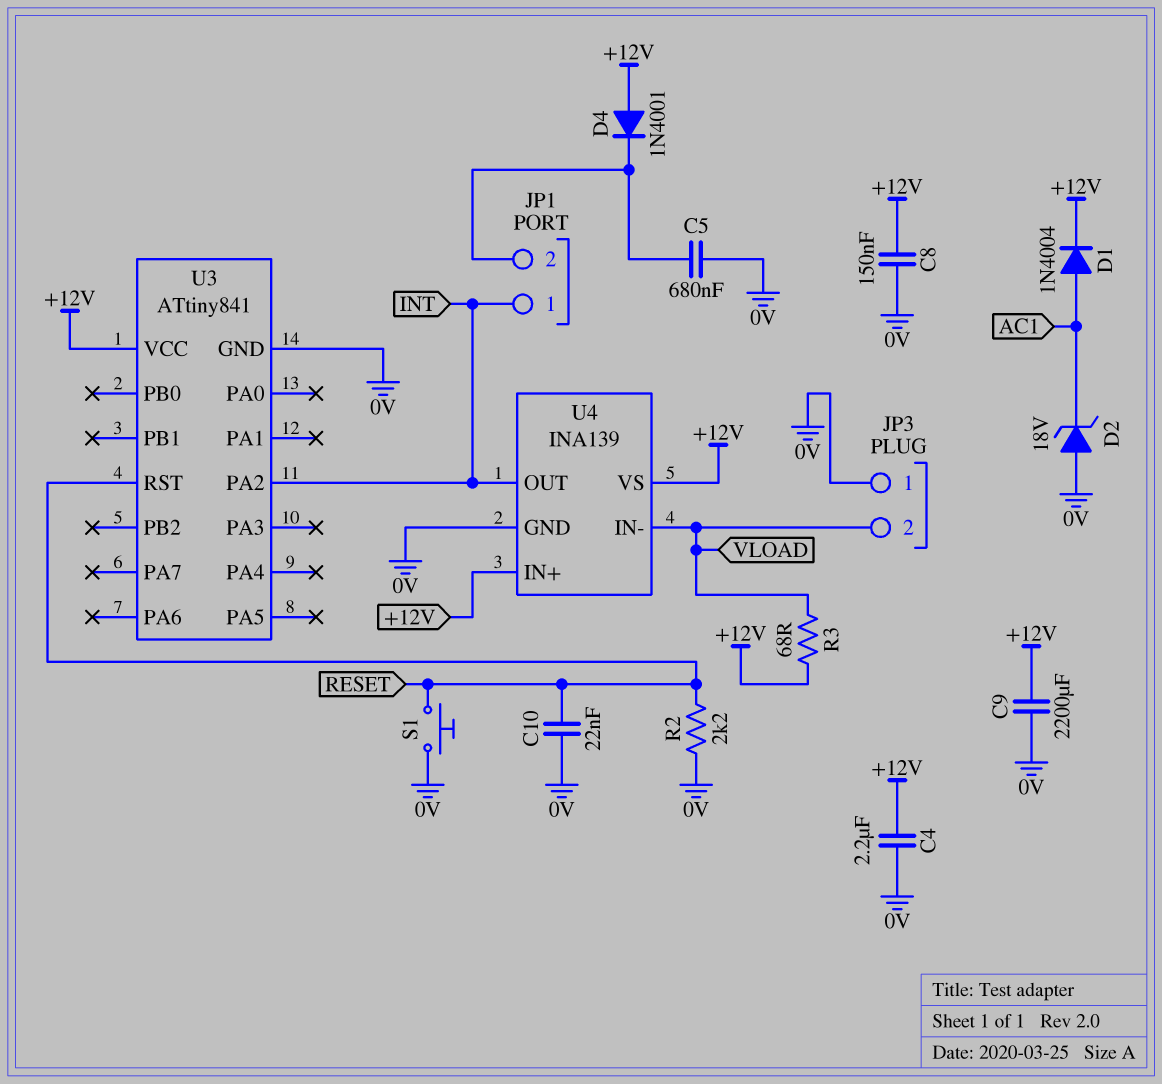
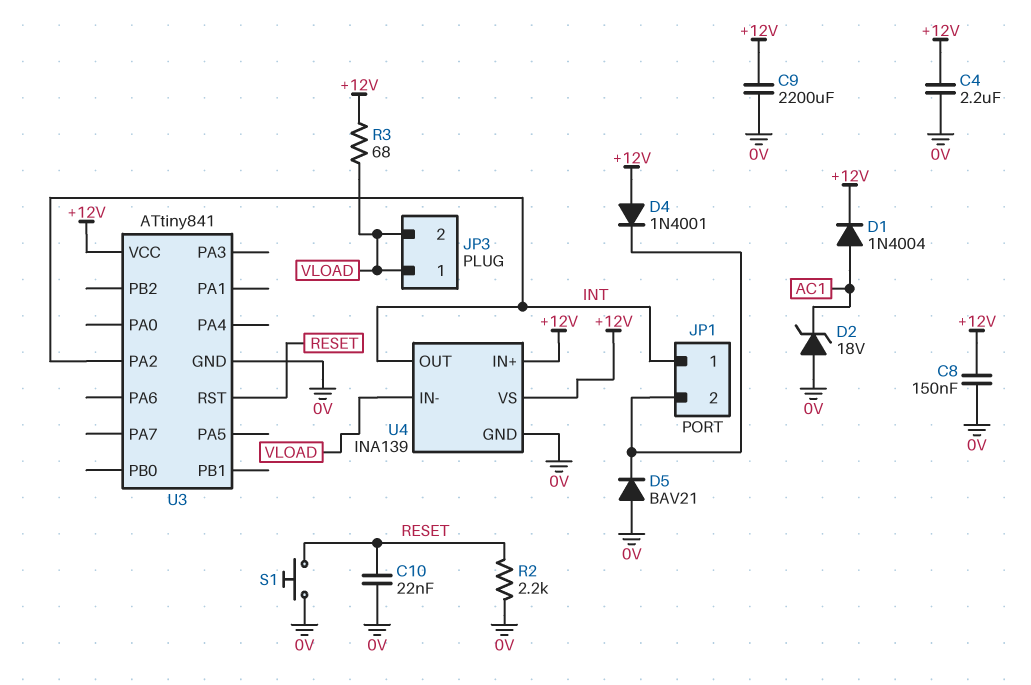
C5: 680nF (0V, JP1/2) -> none
D5: none -> diode BAV21 (A 0V, K JP1/2)
JP3 pin 1: 0V -> VLOAD

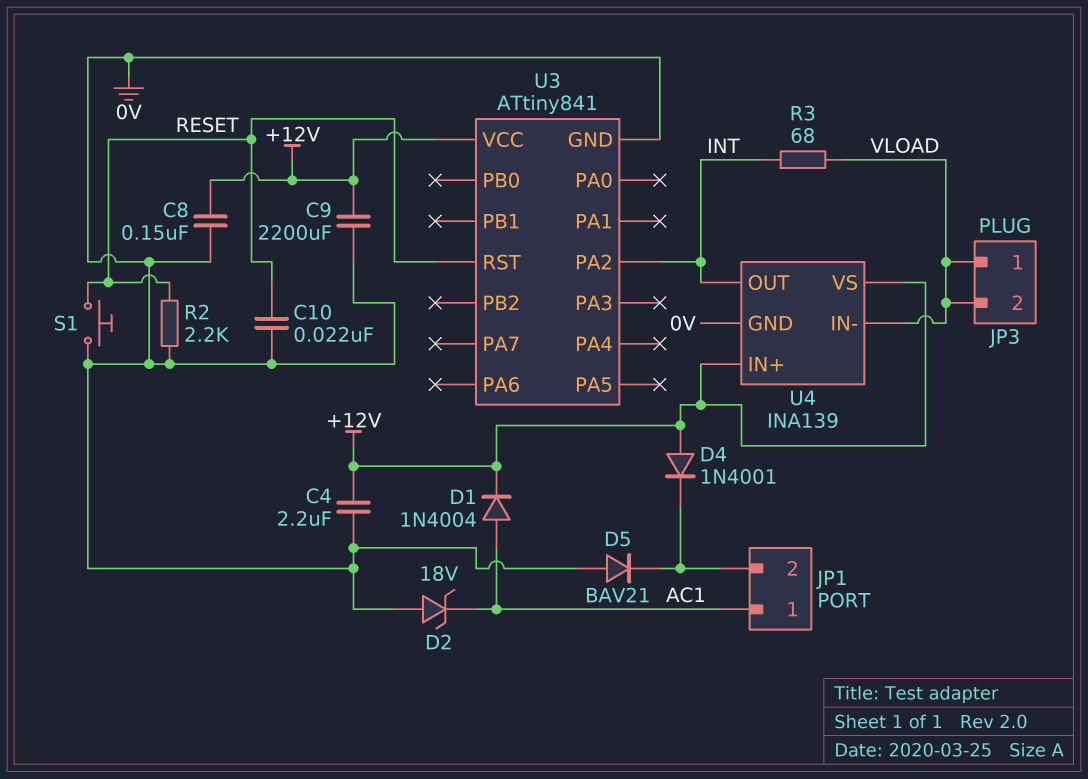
JP1 pin 1: INT -> AC1
R3: 68 (+12V, VLOAD) -> 68 (INT, VLOAD)

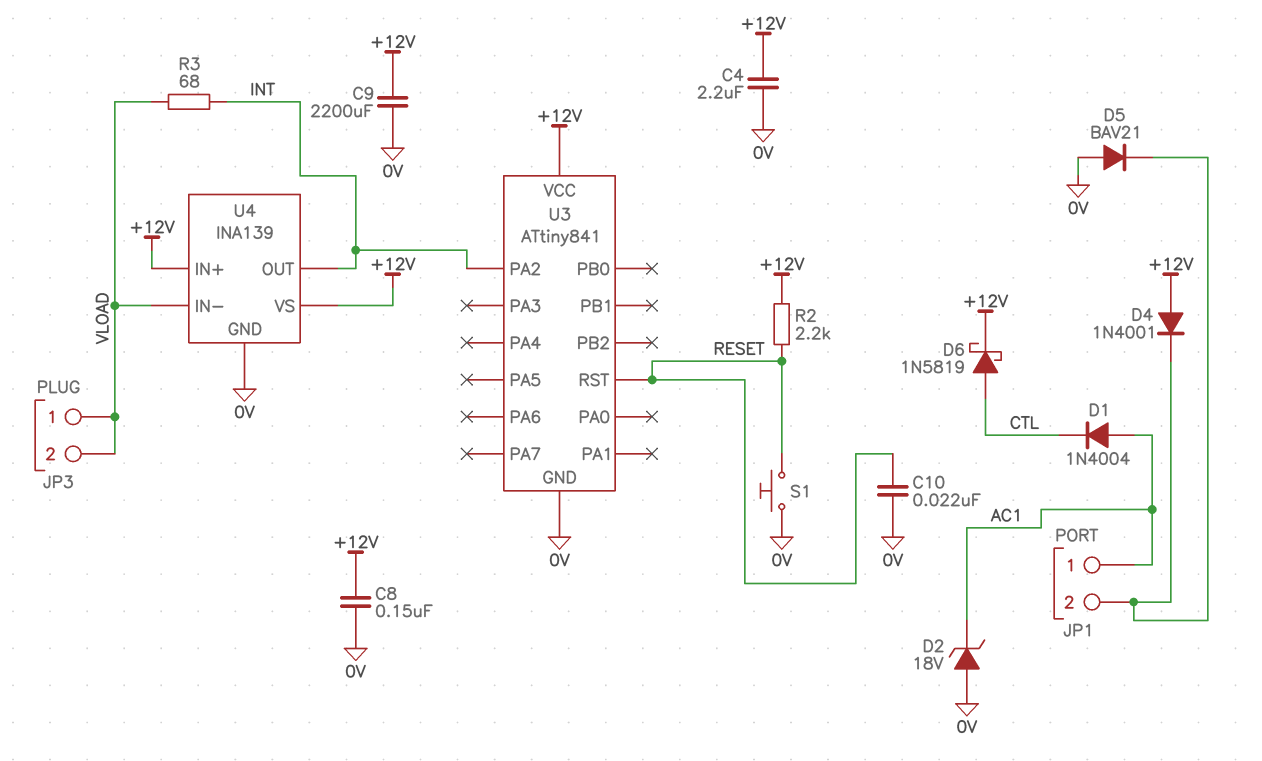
D1: diode 1N4004 (A AC1, K +12V) -> diode 1N4004 (A AC1, K CTL)
D6: none -> schottky 1N5819 (A CTL, K +12V)
R2: 2.2k (0V, RESET) -> 2.2k (+12V, RESET)

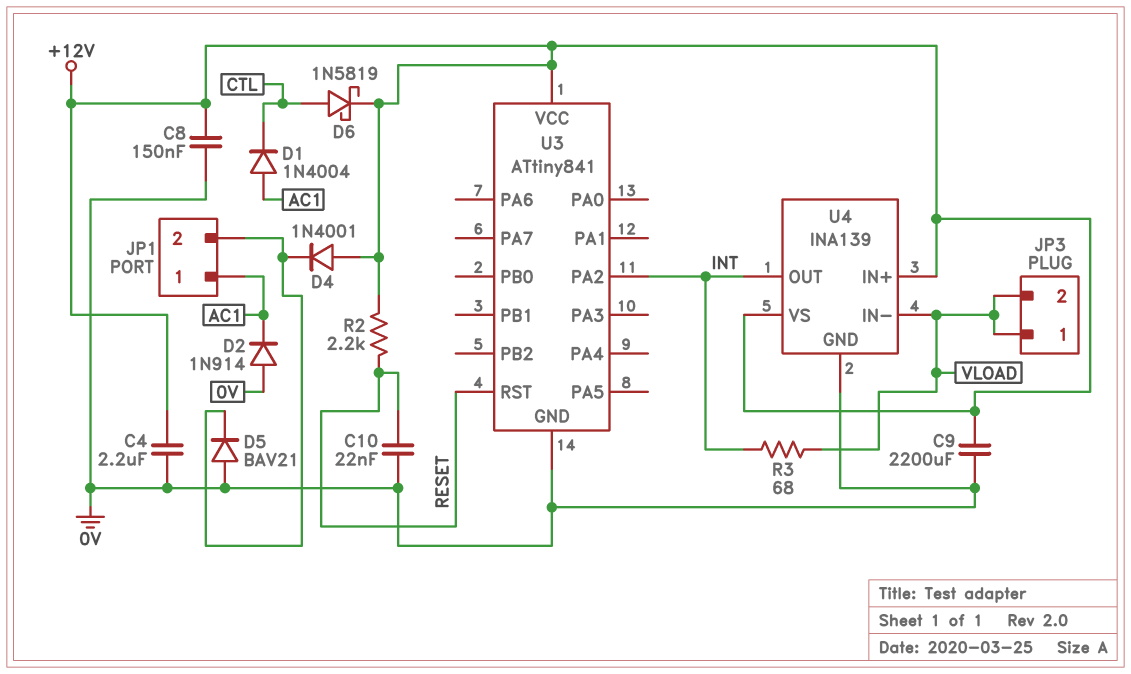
D2: zener 18V (A 0V, K AC1) -> diode 1N914 (A 0V, K AC1)
S1: button (0V, RESET) -> none

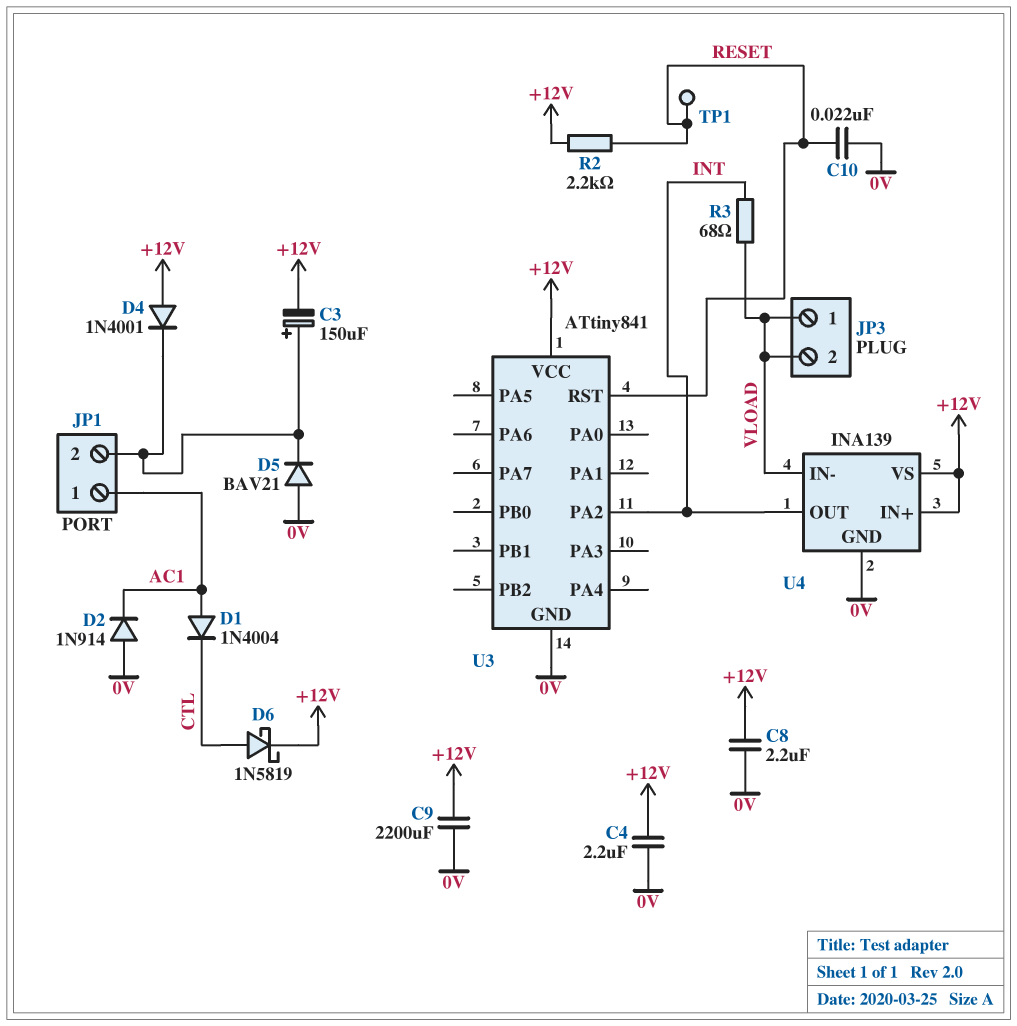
C3: none -> 150uF (plus JP1/2, minus +12V)
C8: 150nF (+12V, 0V) -> 2.2uF (+12V, 0V)
TP1: none -> test point (RESET)

